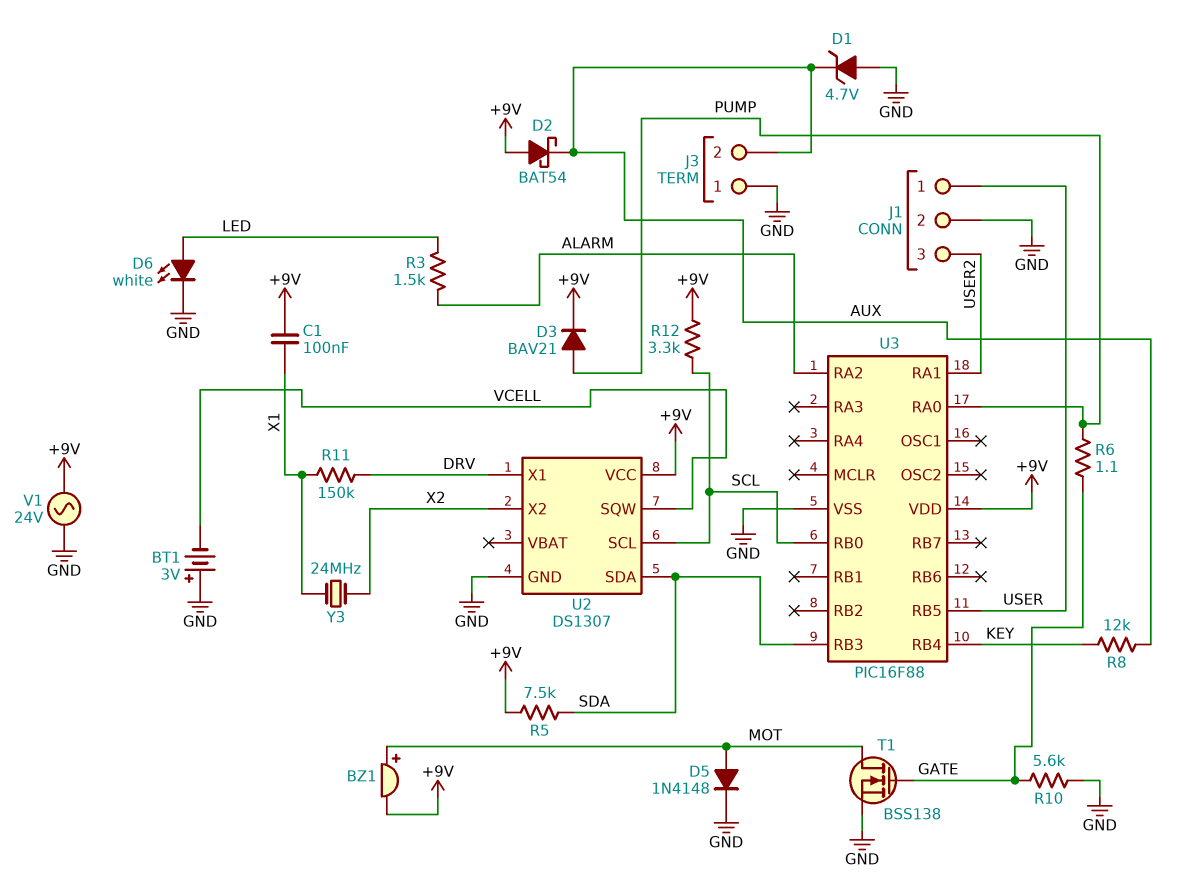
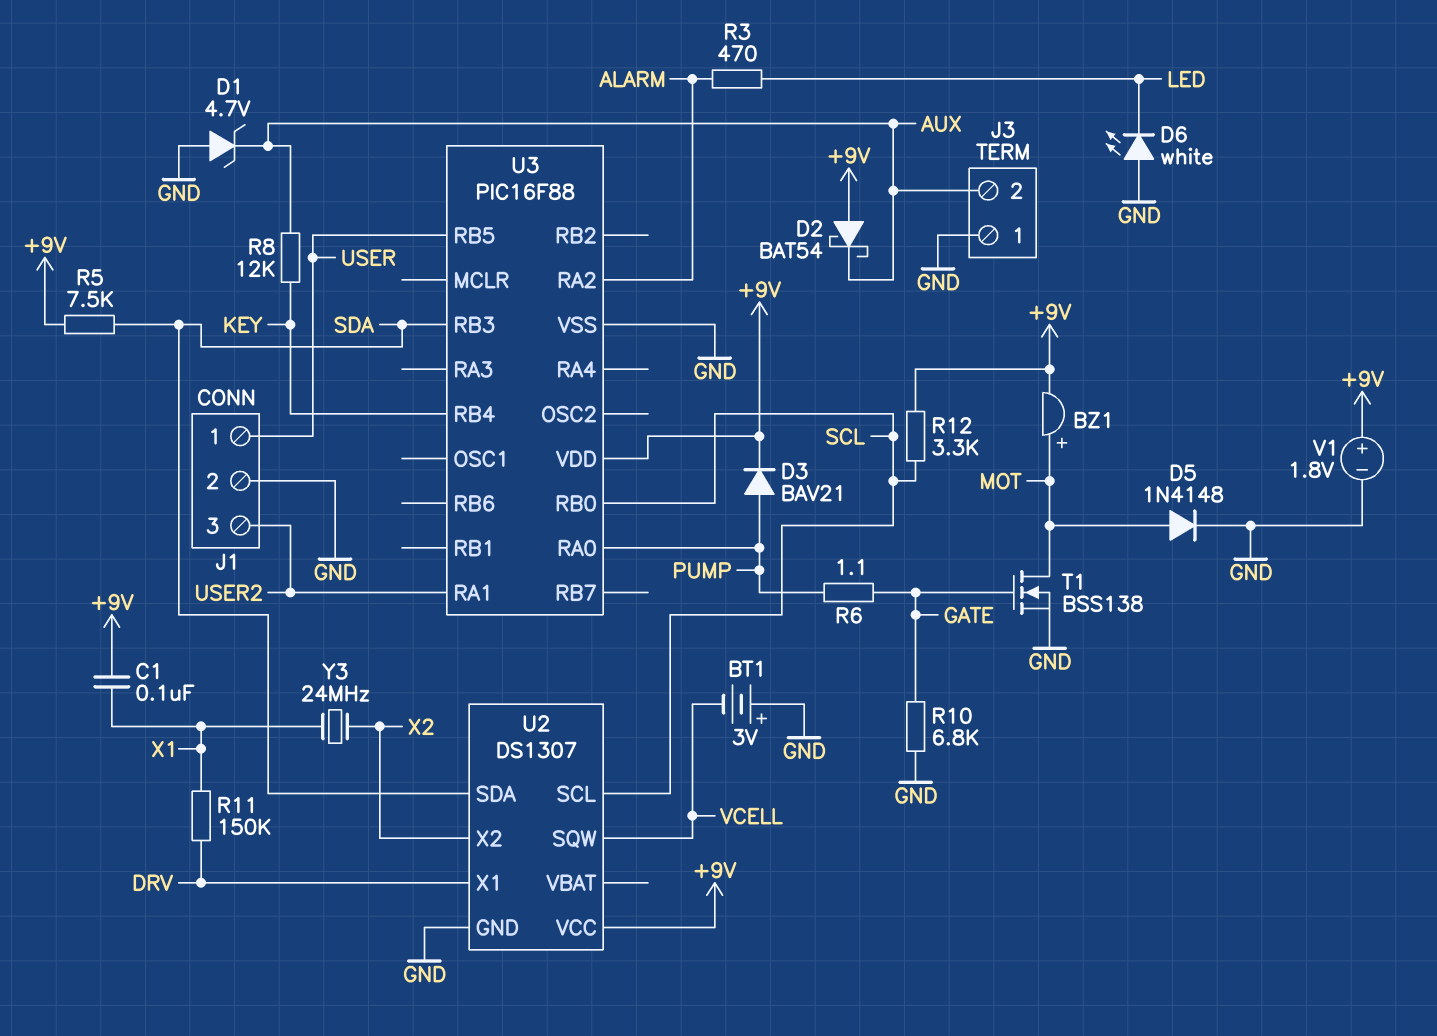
D6: LED white (A LED, K GND) -> LED white (A GND, K LED)
R3: 1.5k (ALARM, LED) -> 470 (ALARM, LED)
R10: 5.6k (GATE, GND) -> 6.8k (GATE, GND)
V1: AC 24V (+9V, GND) -> 1.8V (plus +9V, minus GND)

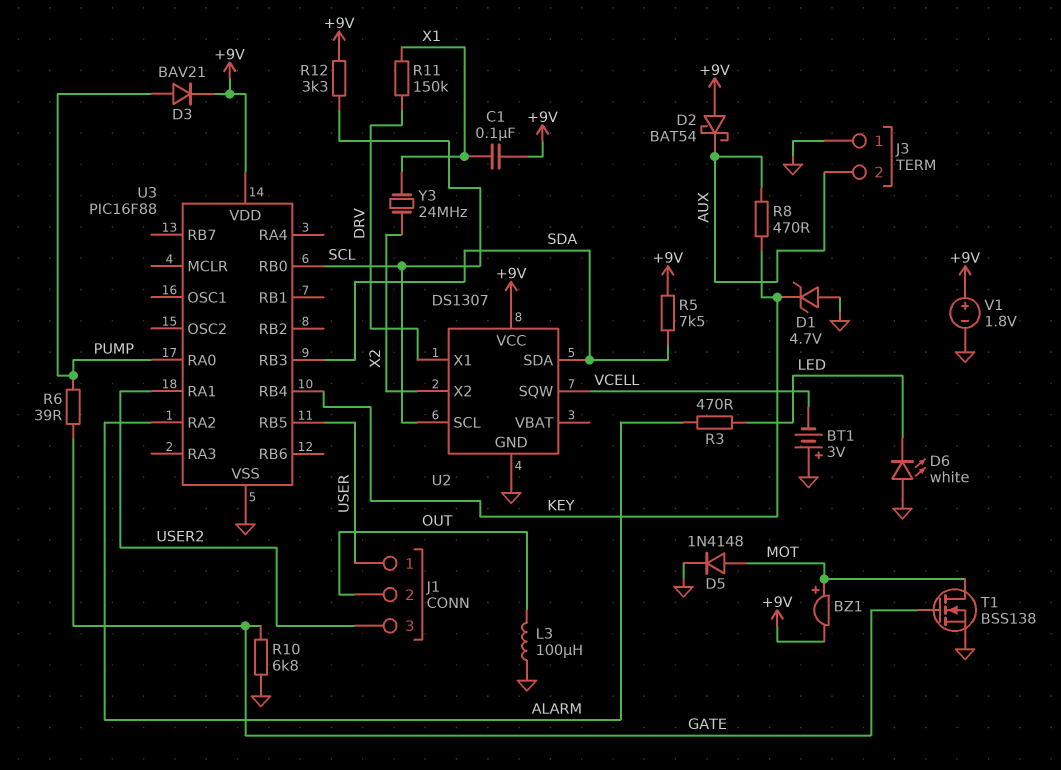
D1: zener 4.7V (A GND, K AUX) -> zener 4.7V (A GND, K KEY)
J1 pin 2: GND -> OUT
L3: none -> 100uH (GND, OUT)
R6: 1.1 (GATE, PUMP) -> 39 (GATE, PUMP)
R8: 12k (AUX, KEY) -> 470 (AUX, KEY)

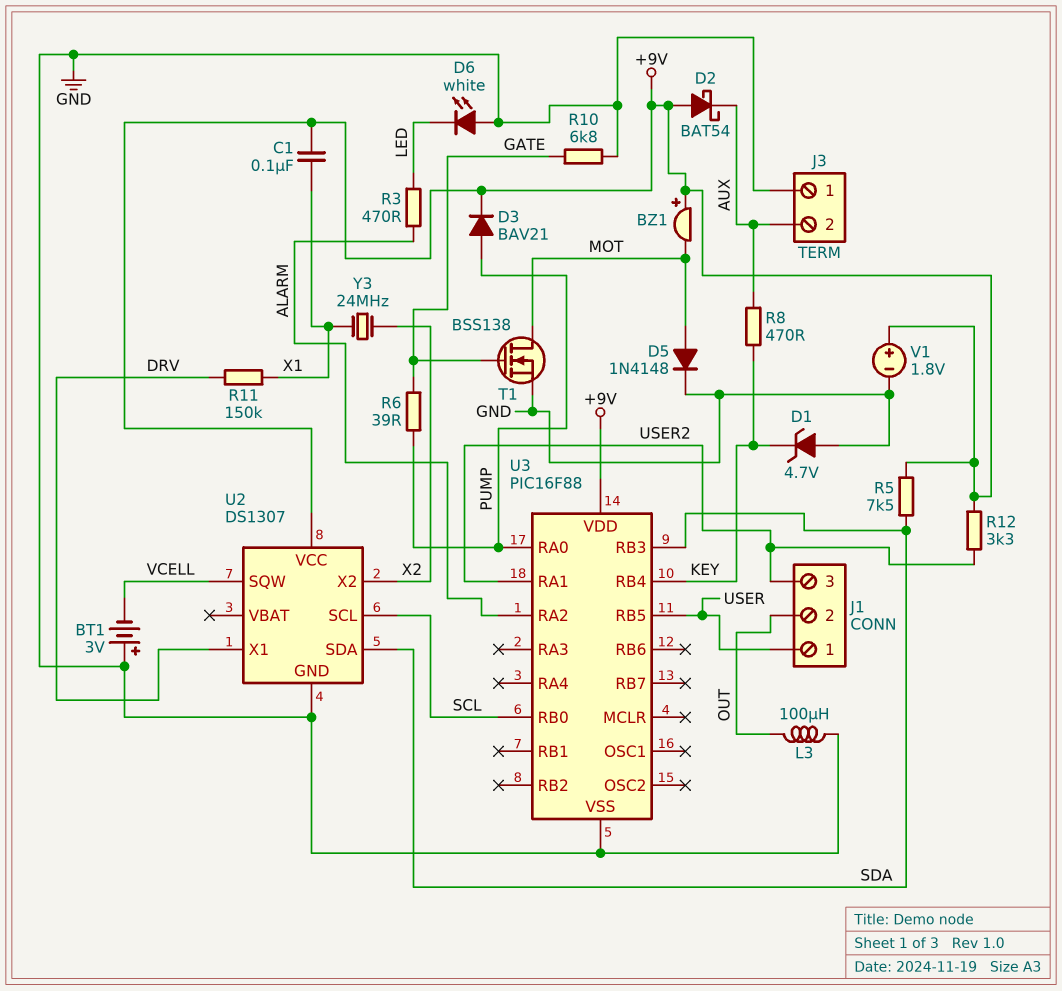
BZ1: buzzer (plus MOT, minus +9V) -> buzzer (plus +9V, minus MOT)
R12: 3.3k (+9V, SCL) -> 3.3k (+9V, USER2)

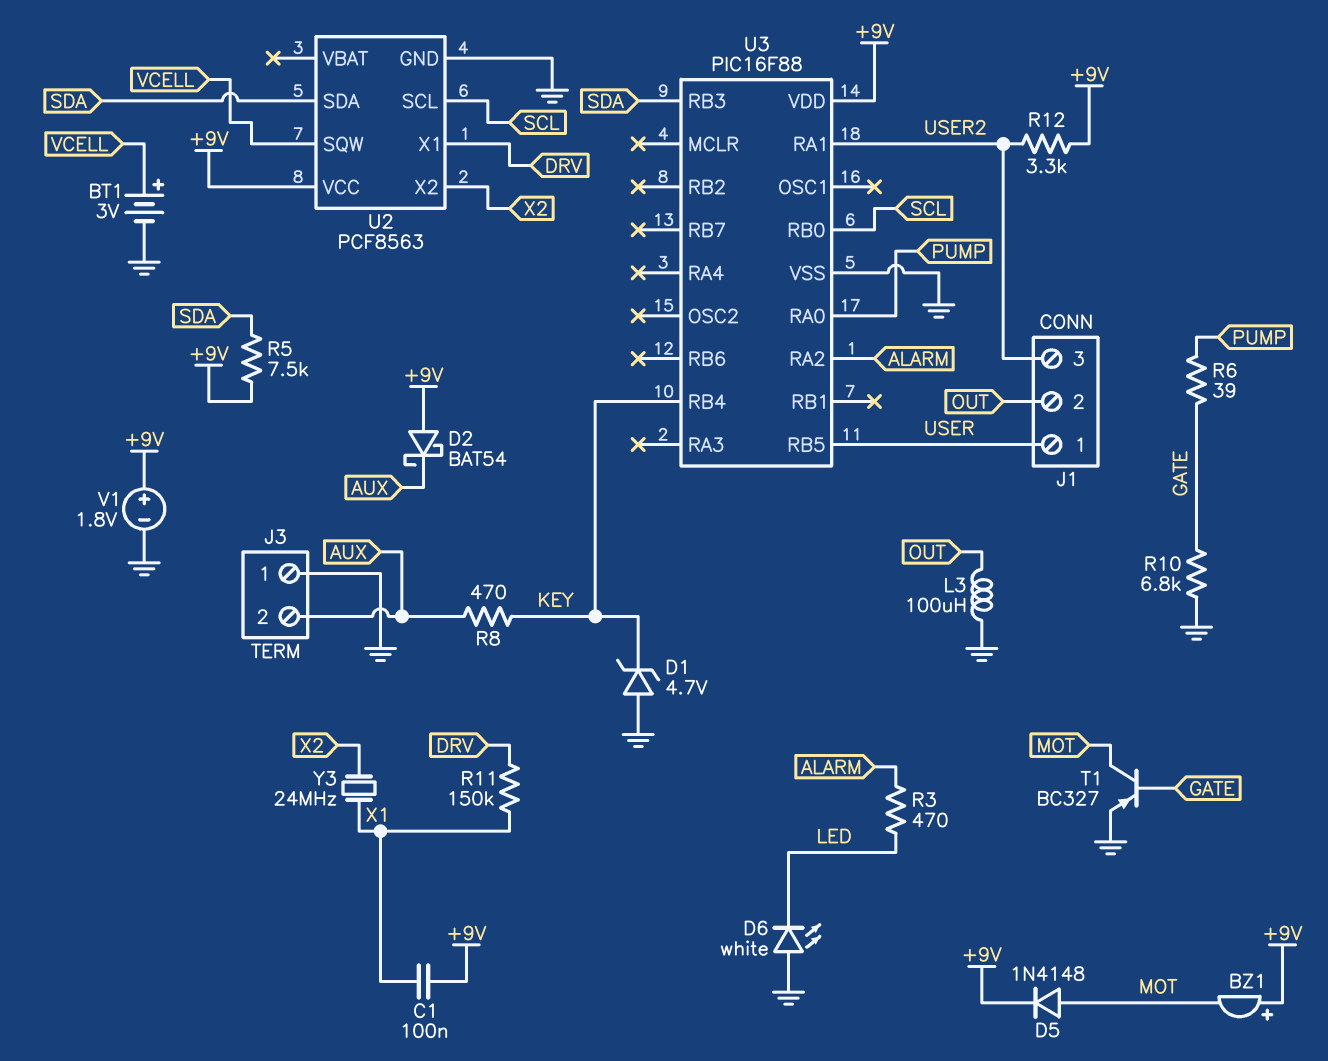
BT1: 3V (plus GND, minus VCELL) -> 3V (plus VCELL, minus GND)
D3: diode BAV21 (A PUMP, K +9V) -> none
D5: diode 1N4148 (A MOT, K GND) -> diode 1N4148 (A MOT, K +9V)
T1: NMOS BSS138 (G GATE, D MOT, S GND) -> PNP BC327 (B GATE, C MOT, E GND)
U2: DS1307 -> PCF8563

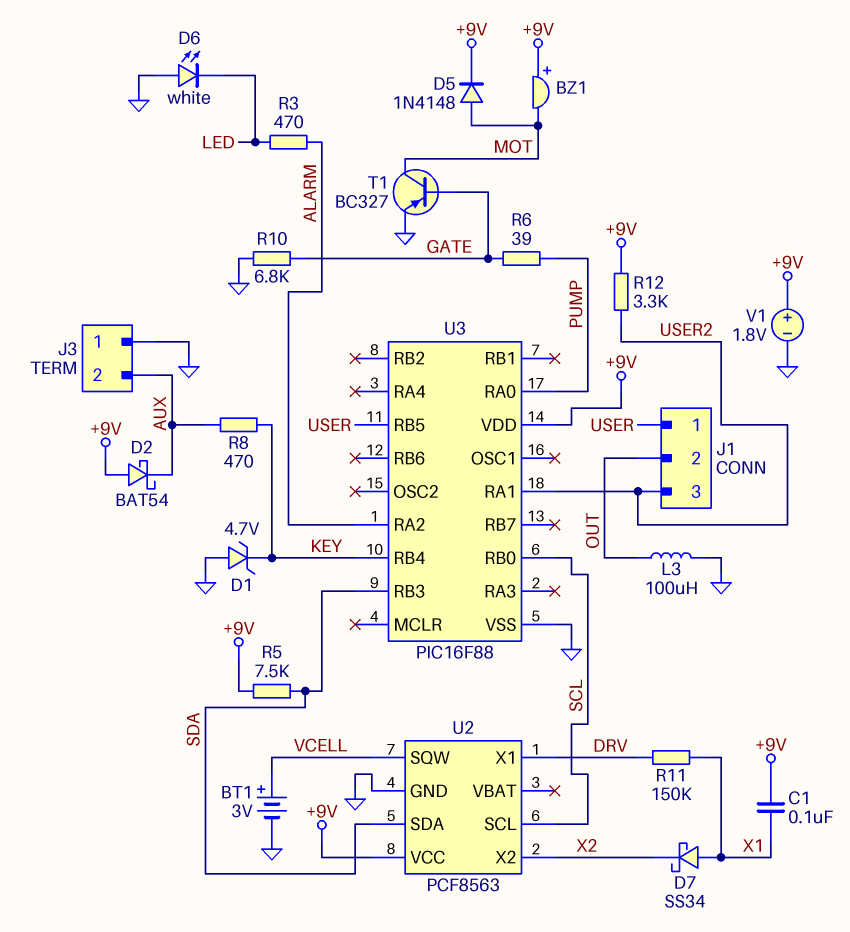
D7: none -> schottky SS34 (A X1, K X2)
Y3: 24MHz (X1, X2) -> none

